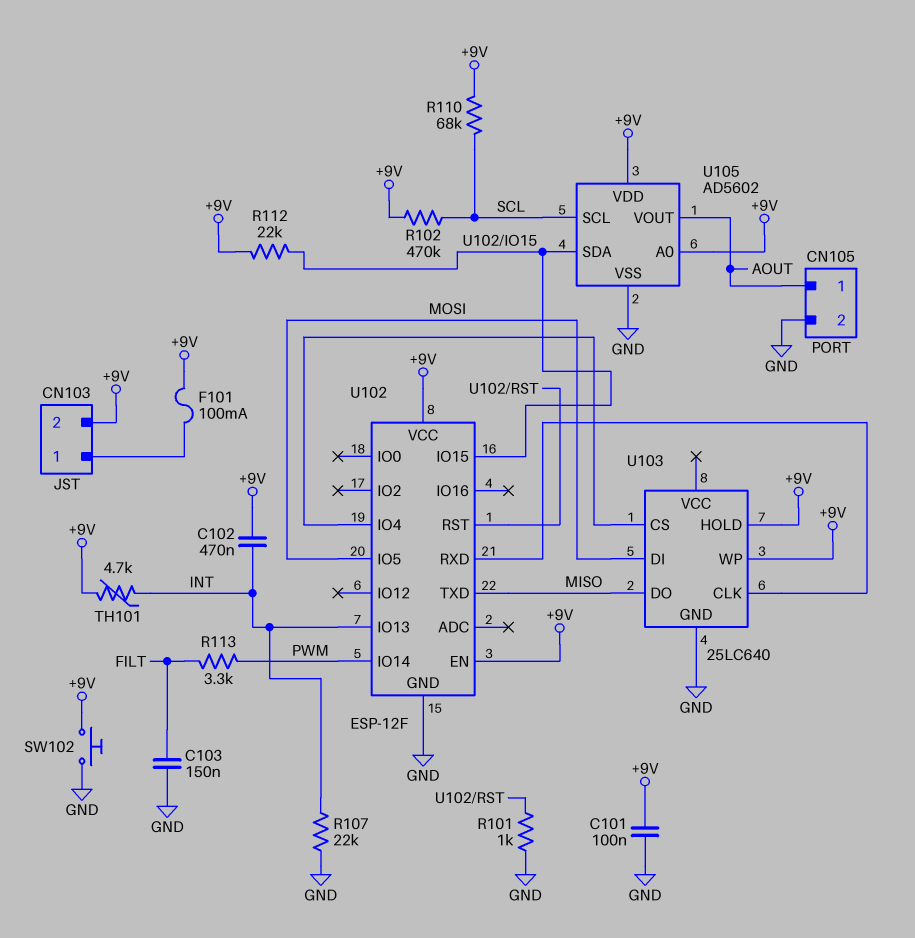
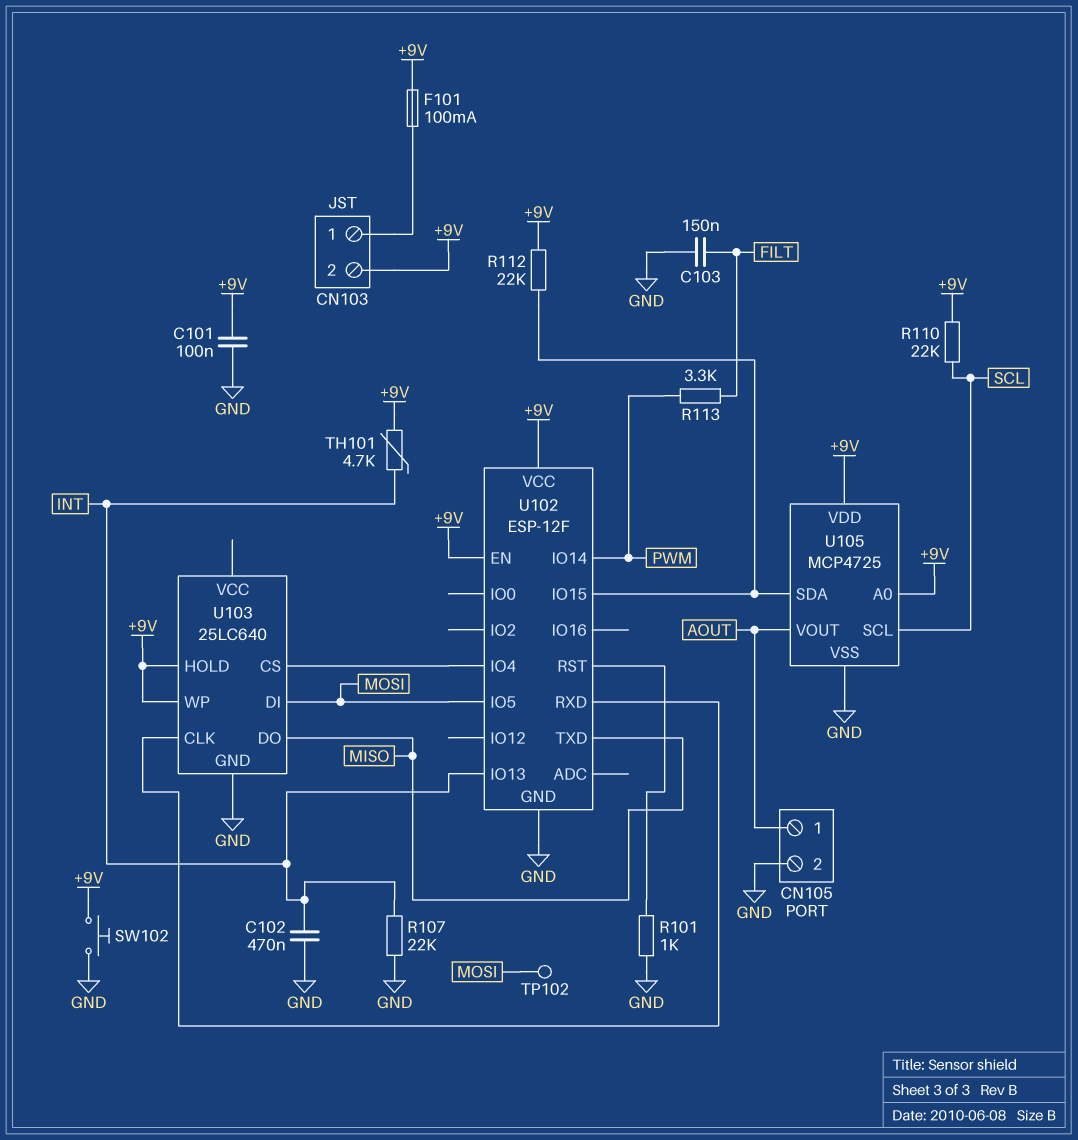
C102: 470nF (+9V, INT) -> 470nF (GND, INT)
R102: 470k (+9V, SCL) -> none
R110: 68k (+9V, SCL) -> 22k (+9V, SCL)
TP102: none -> test point (MOSI)
U105: AD5602 -> MCP4725

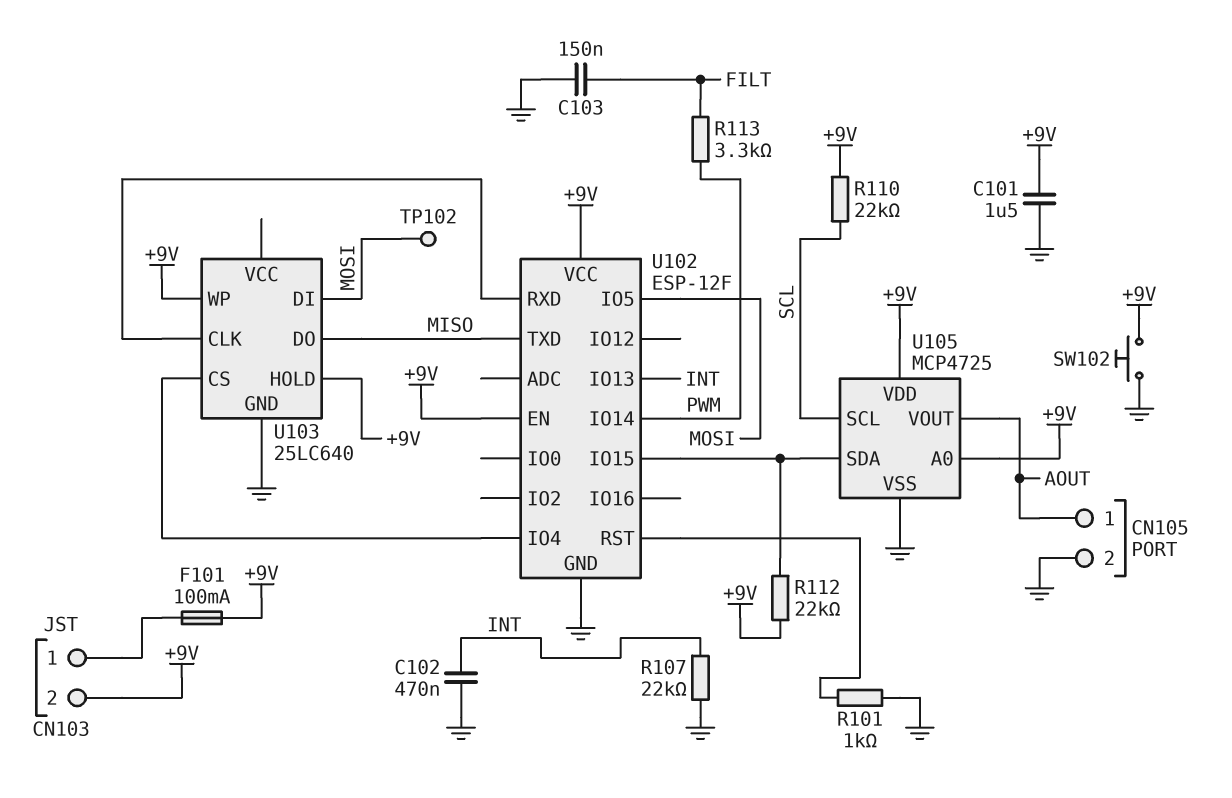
C101: 100nF (+9V, GND) -> 1.5uF (+9V, GND)
TH101: 4.7k (+9V, INT) -> none

